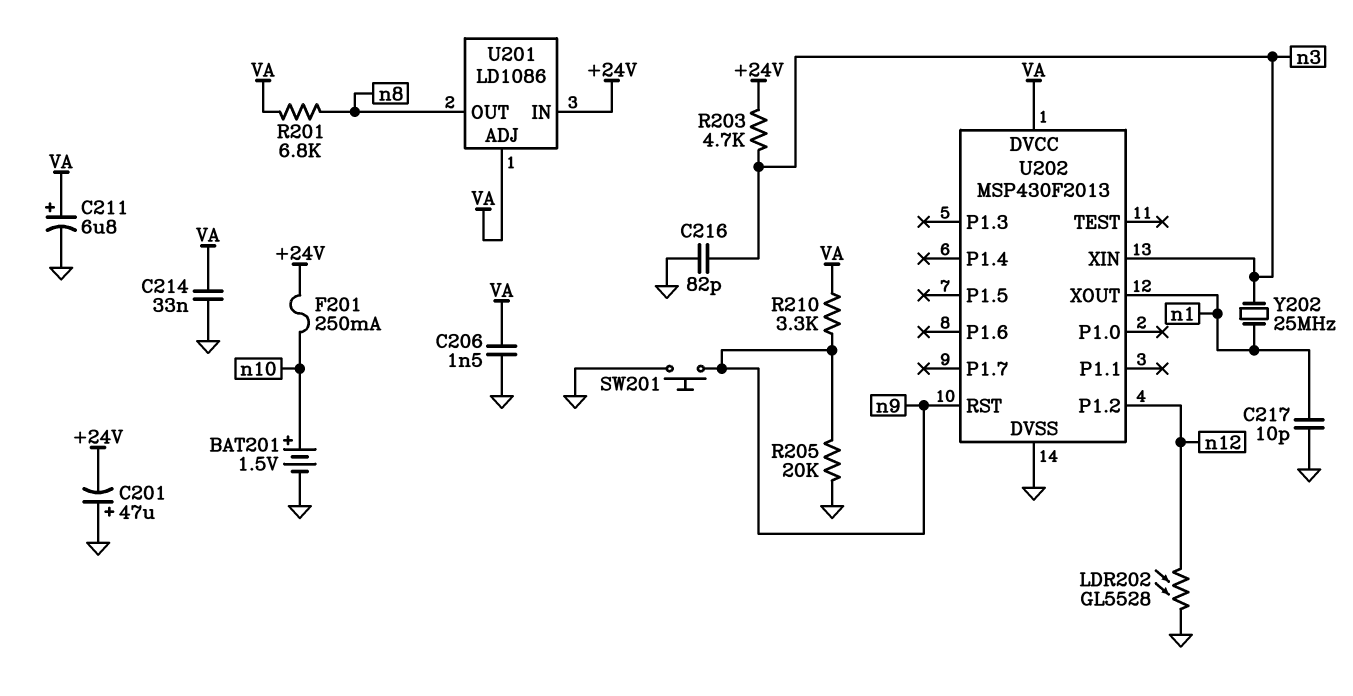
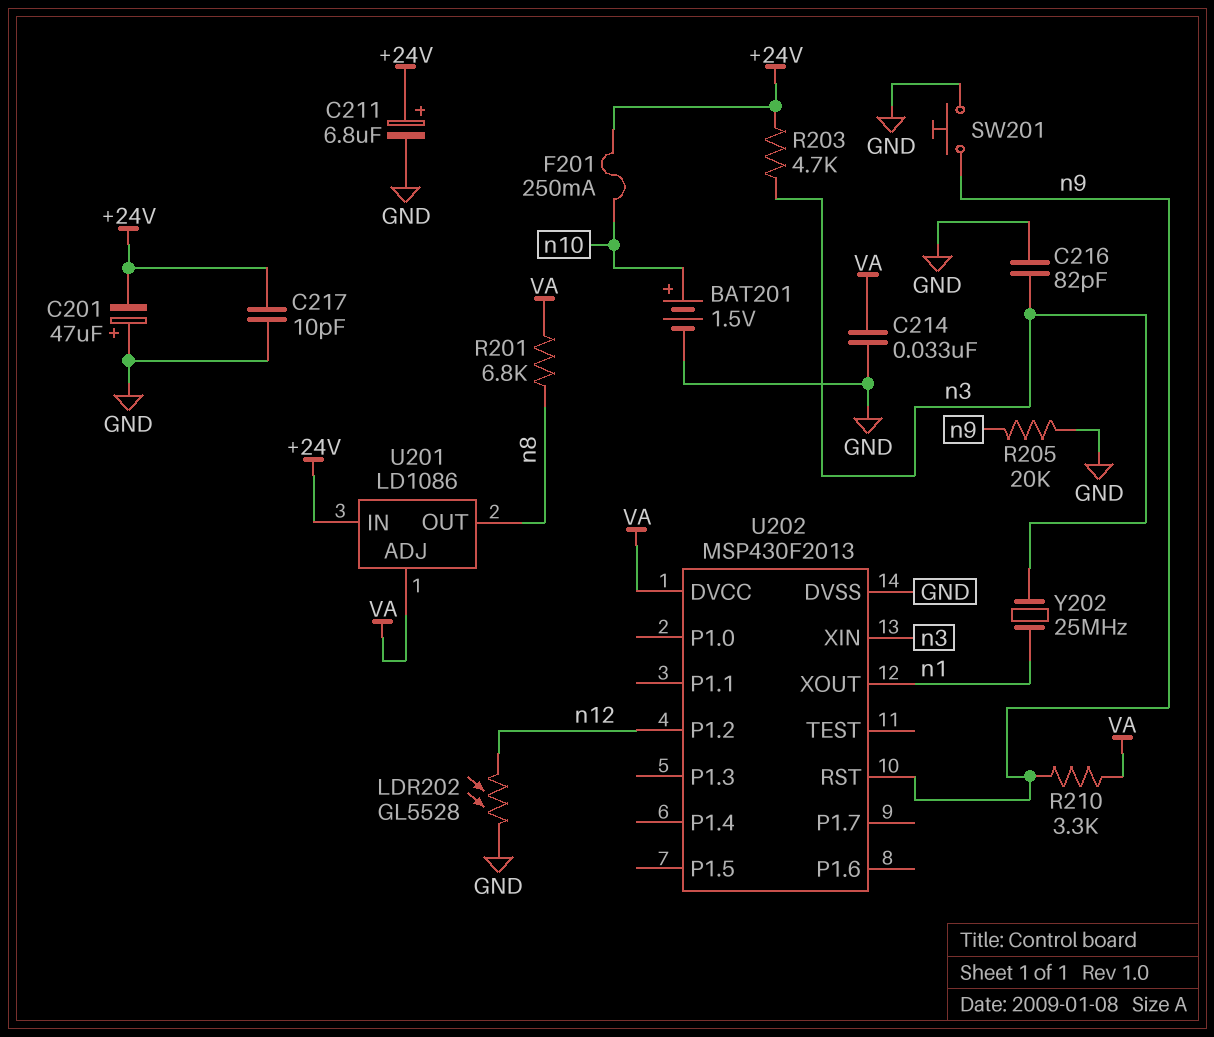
C206: 1.5nF (GND, VA) -> none
C211: 6.8uF (plus VA, minus GND) -> 6.8uF (plus +24V, minus GND)
C217: 10pF (GND, n1) -> 10pF (+24V, GND)

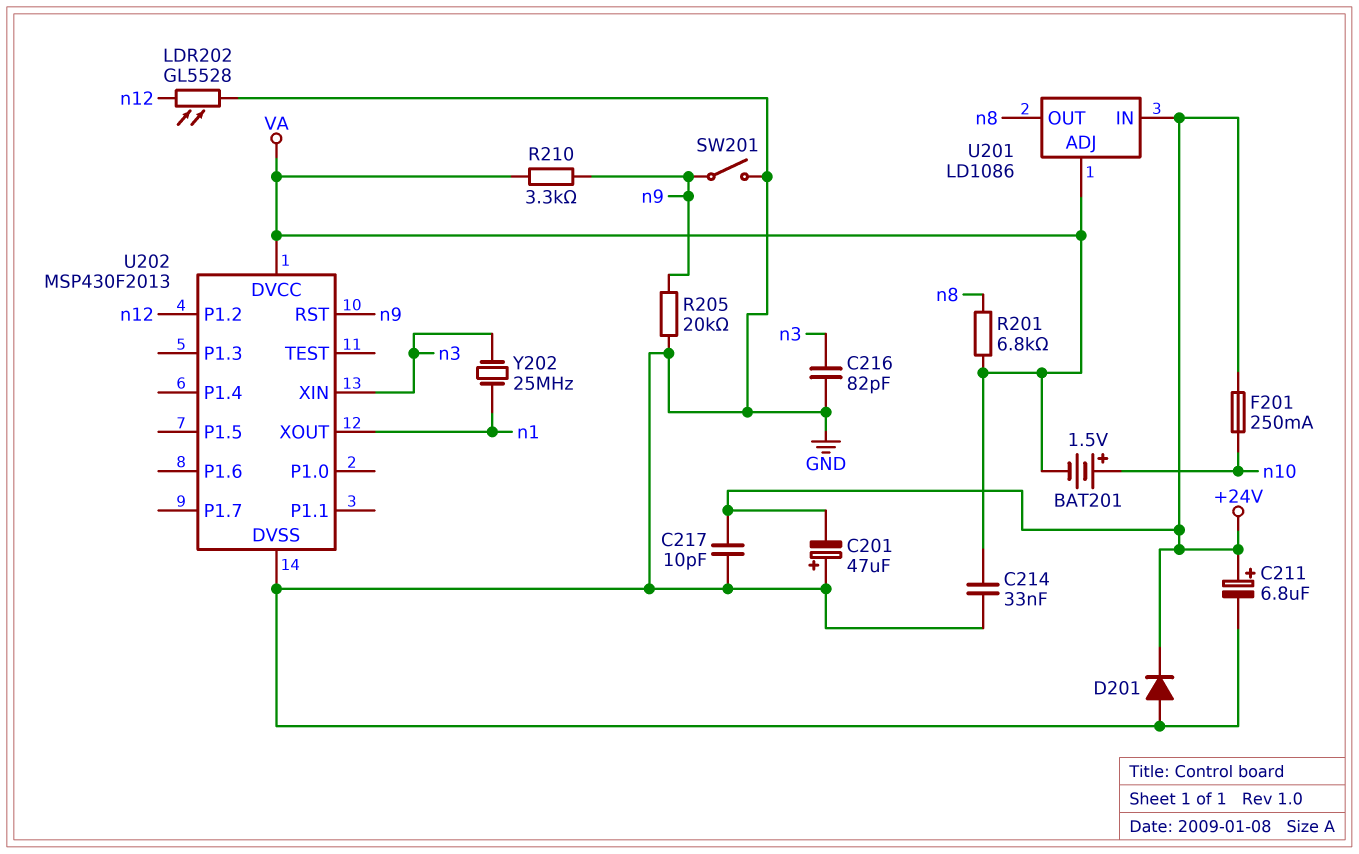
BAT201: 1.5V (plus n10, minus GND) -> 1.5V (plus n10, minus VA)
D201: none -> diode (A GND, K +24V)
R203: 4.7k (+24V, n3) -> none
SW201: button (GND, n9) -> switch (GND, n9)

